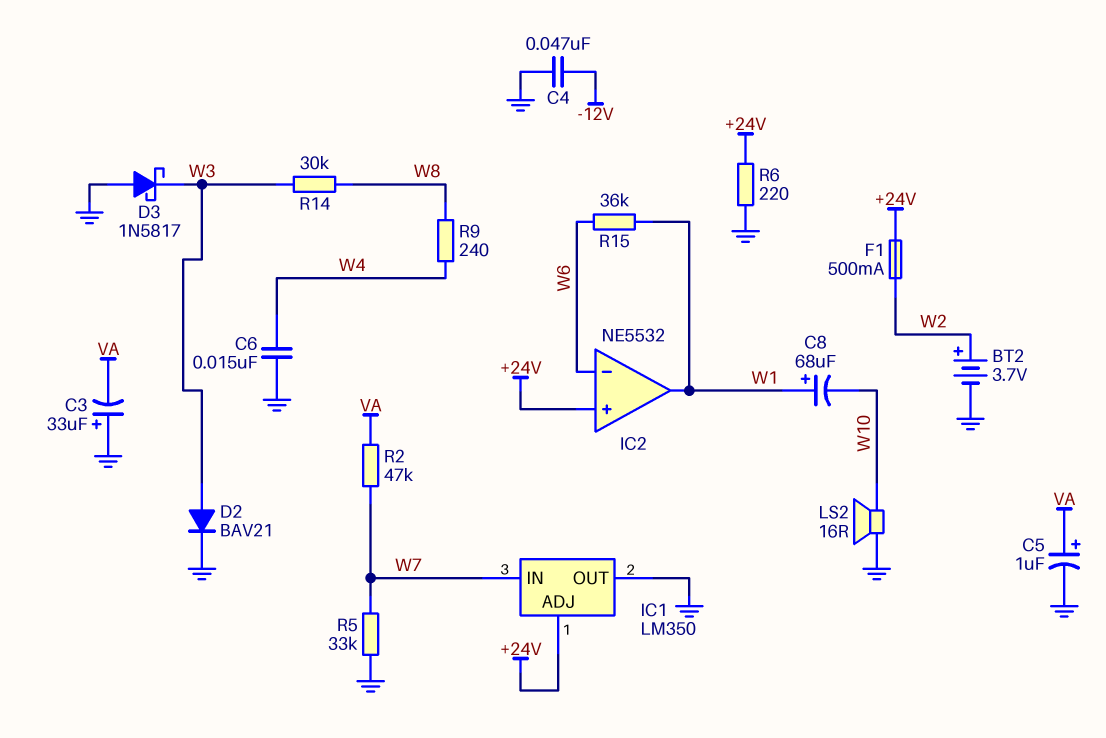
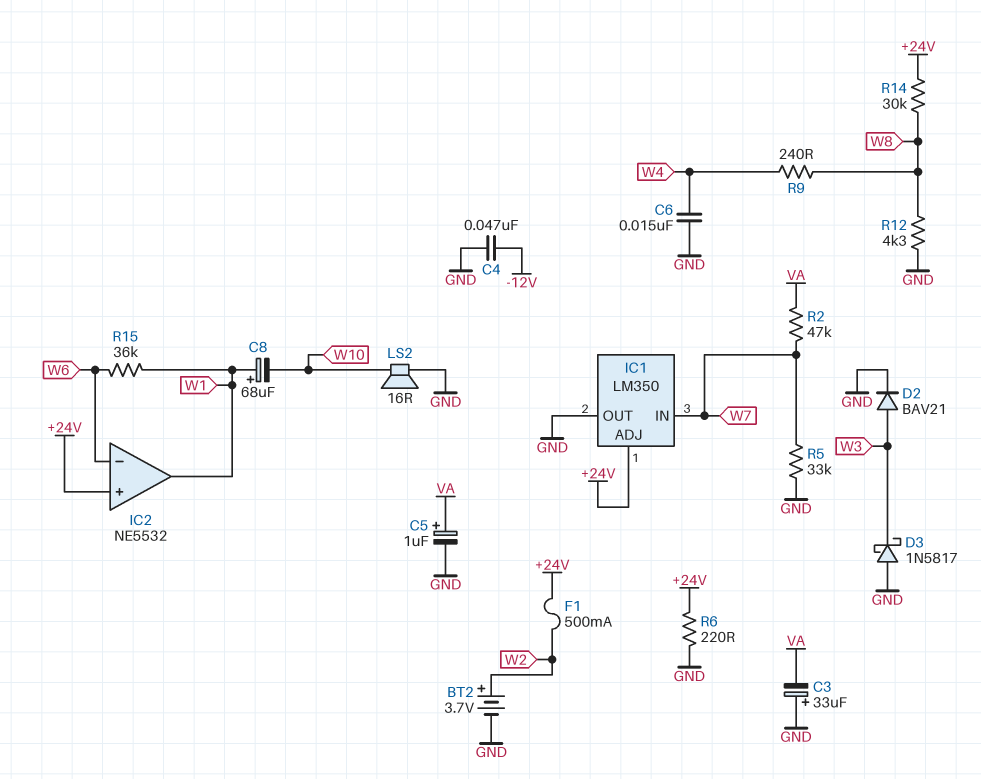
R12: none -> 4.3k (GND, W8)
R14: 30k (W3, W8) -> 30k (+24V, W8)

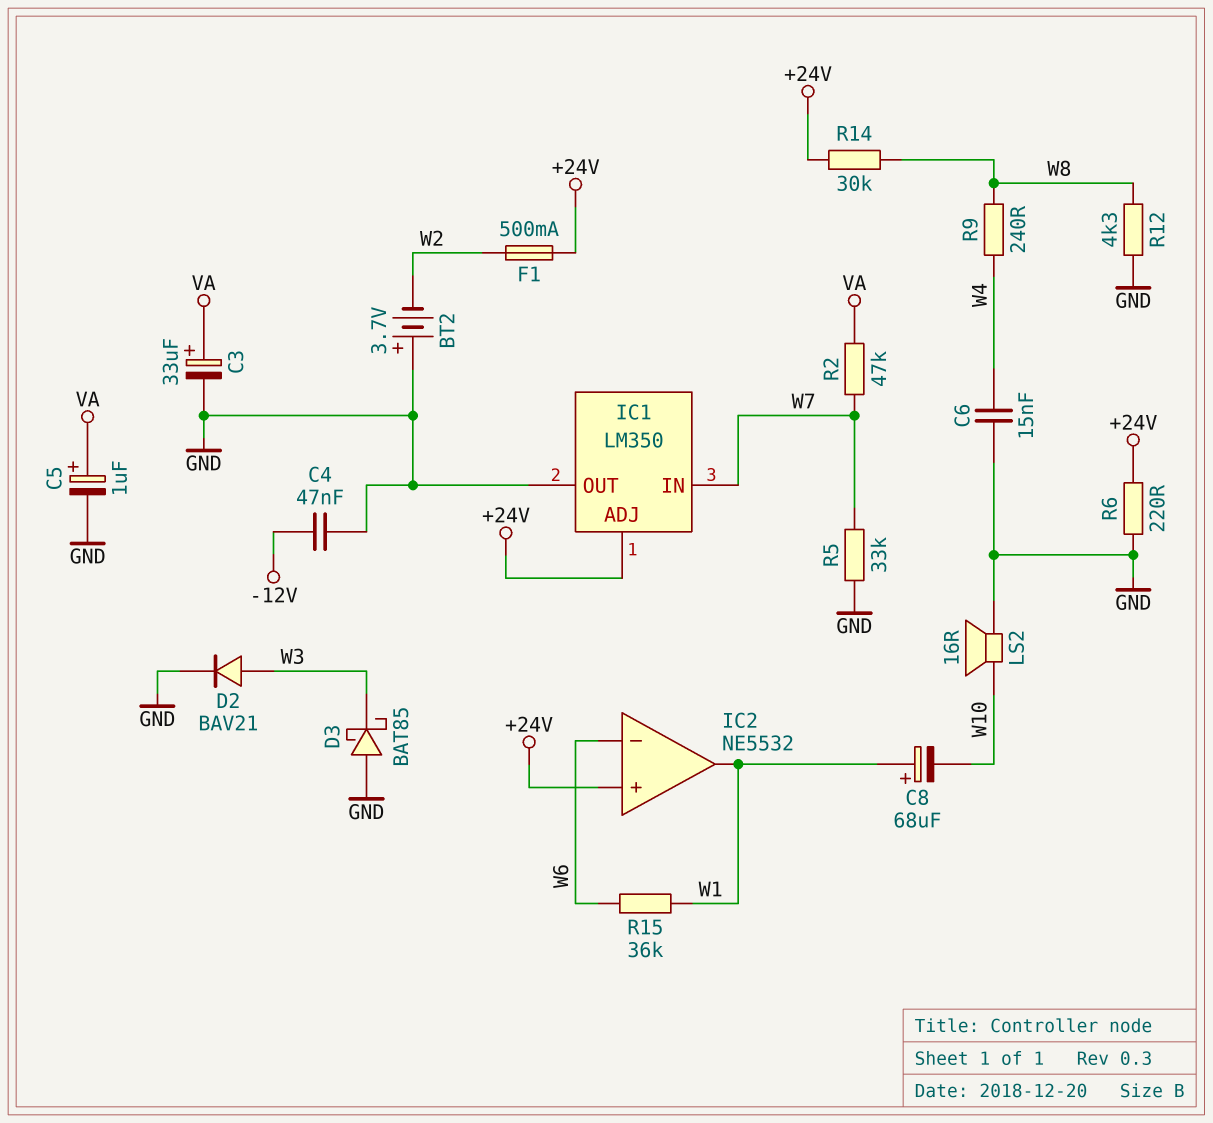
BT2: 3.7V (plus W2, minus GND) -> 3.7V (plus GND, minus W2)
C3: 33uF (plus GND, minus VA) -> 33uF (plus VA, minus GND)
D3: schottky 1N5817 (A GND, K W3) -> schottky BAT85 (A GND, K W3)

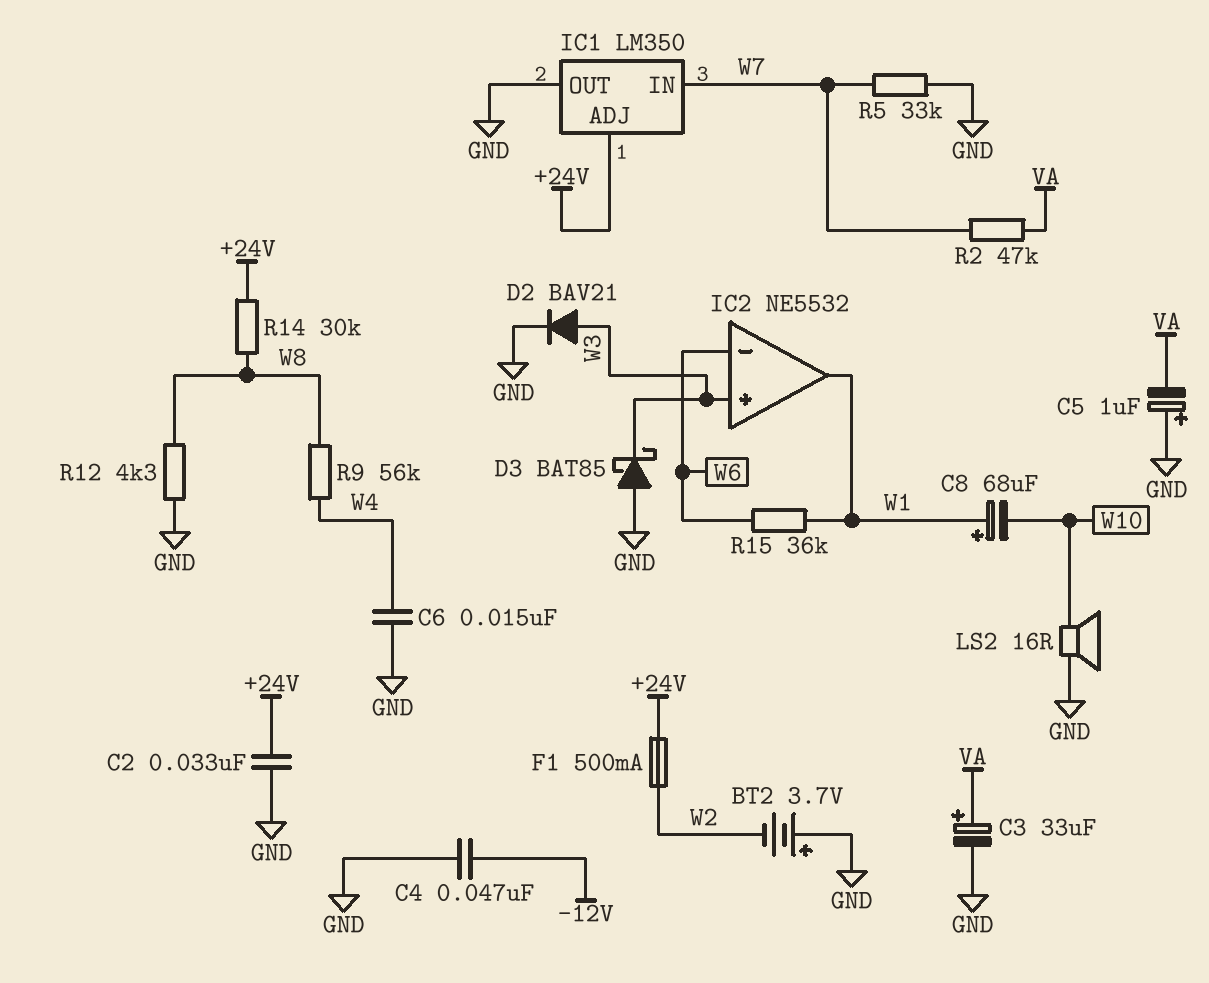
C2: none -> 33nF (+24V, GND)
C5: 1uF (plus VA, minus GND) -> 1uF (plus GND, minus VA)
IC2 pin in+: +24V -> W3
R6: 220 (+24V, GND) -> none
R9: 240 (W4, W8) -> 56k (W4, W8)

